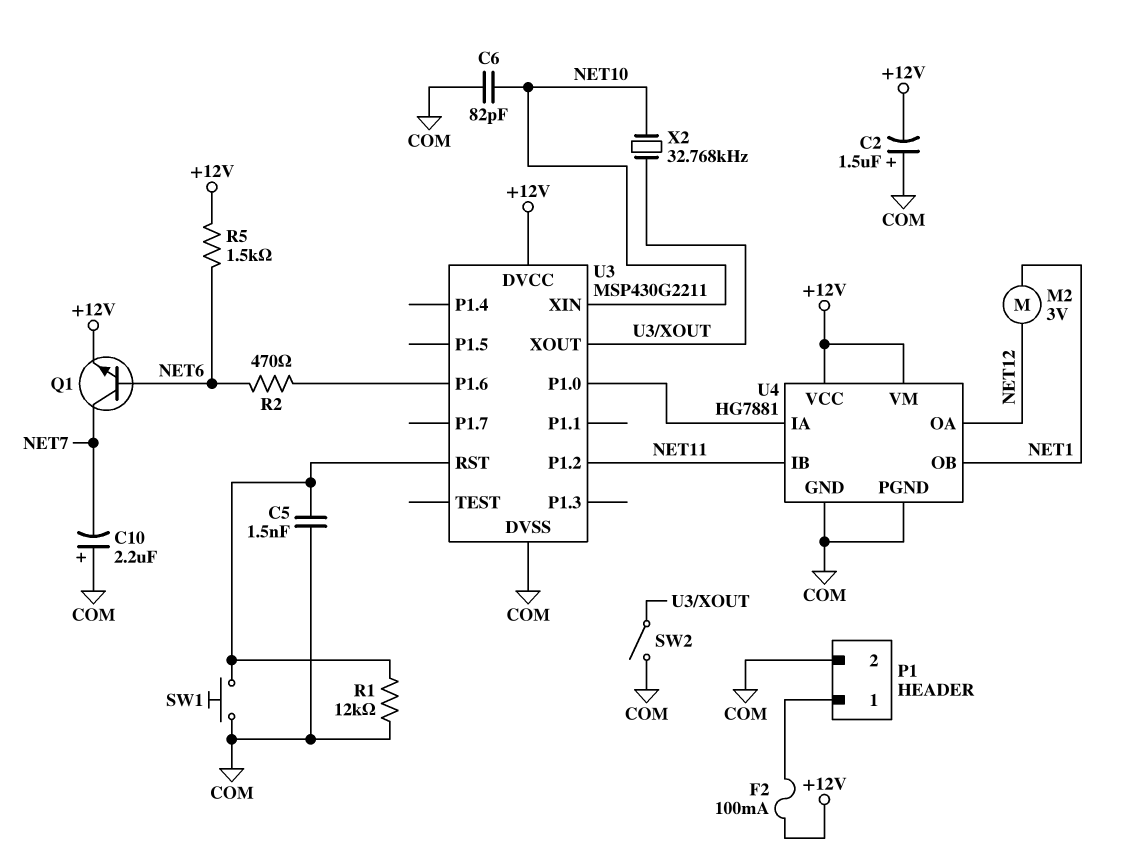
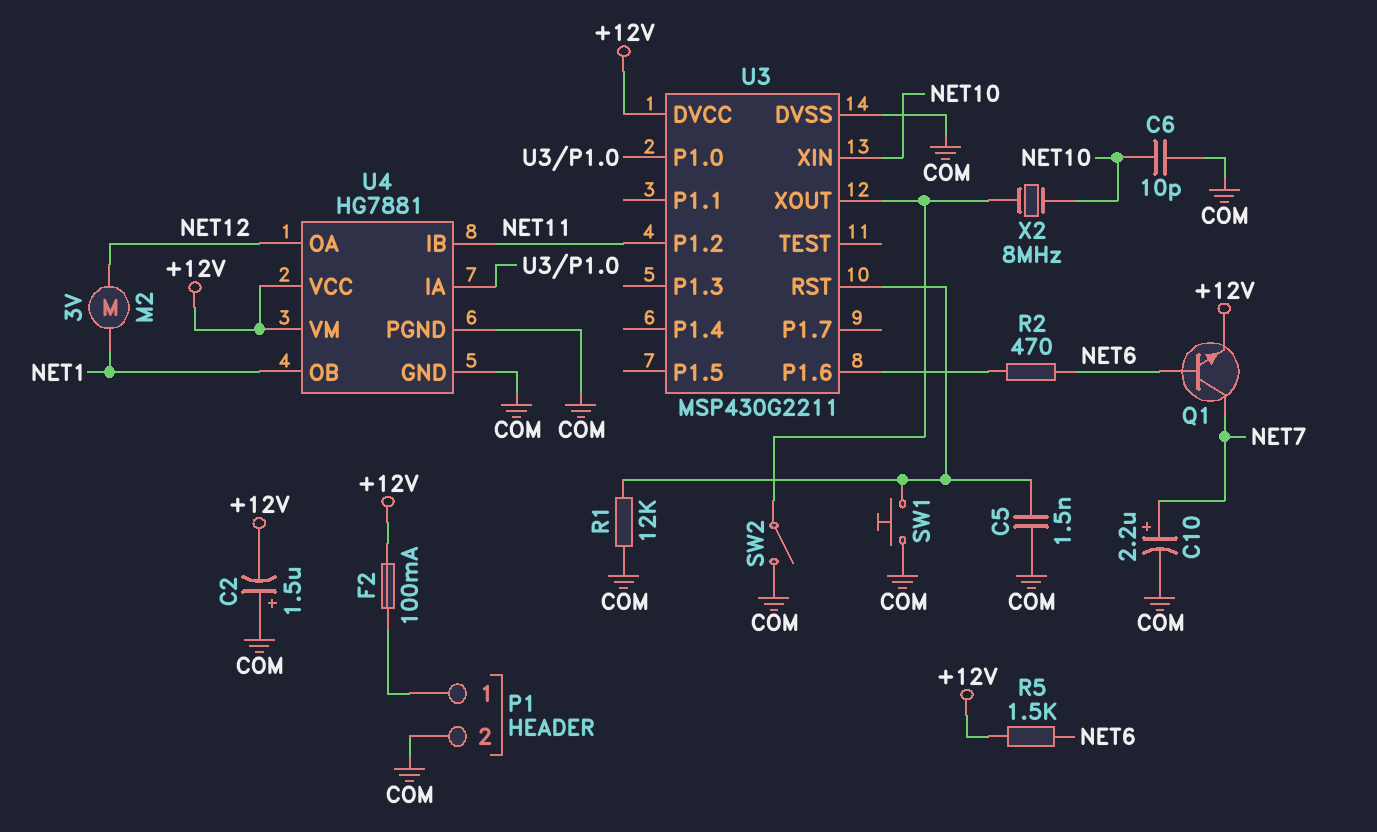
C6: 82pF (COM, NET10) -> 10pF (COM, NET10)
C10: 2.2uF (plus COM, minus NET7) -> 2.2uF (plus NET7, minus COM)
X2: 32.768kHz (NET10, U3/XOUT) -> 8MHz (NET10, U3/XOUT)

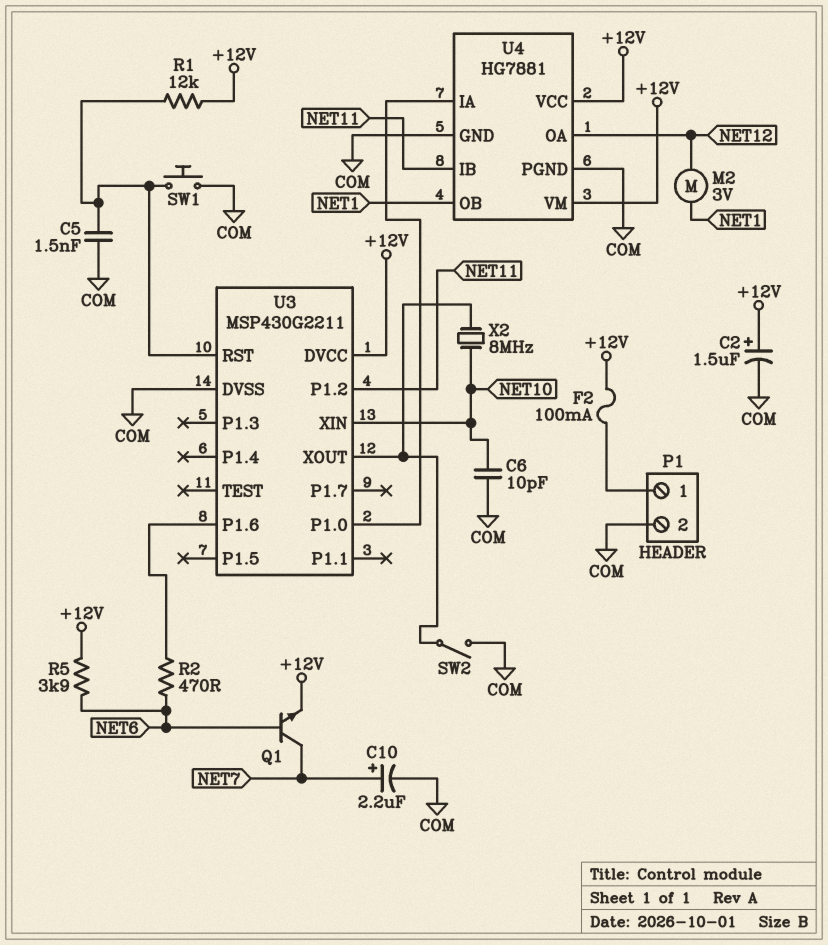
C2: 1.5uF (plus COM, minus +12V) -> 1.5uF (plus +12V, minus COM)
R1: 12k (COM, U3/RST) -> 12k (+12V, U3/RST)
R5: 1.5k (+12V, NET6) -> 3.9k (+12V, NET6)

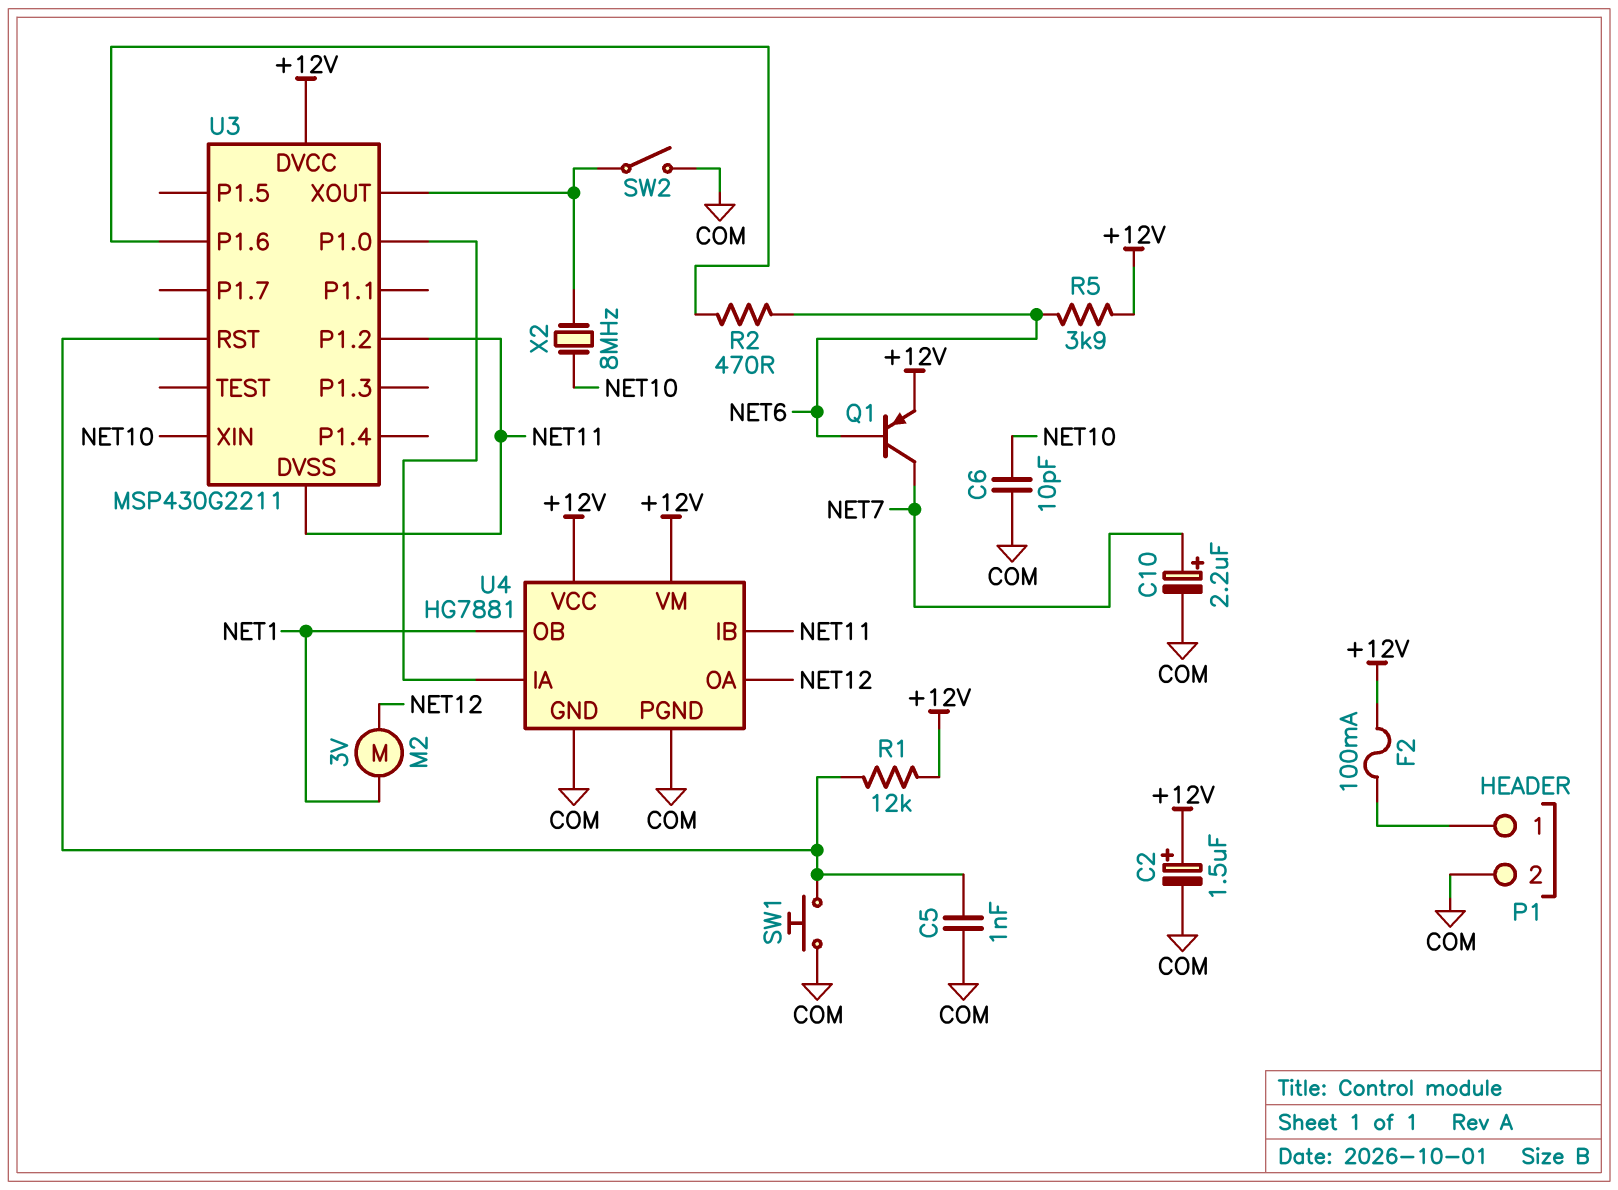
C5: 1.5nF (COM, U3/RST) -> 1nF (COM, U3/RST)
Q1: NPN (B NET6, C NET7, E +12V) -> PNP (B NET6, C NET7, E +12V)
U3 pin DVSS: COM -> NET11

